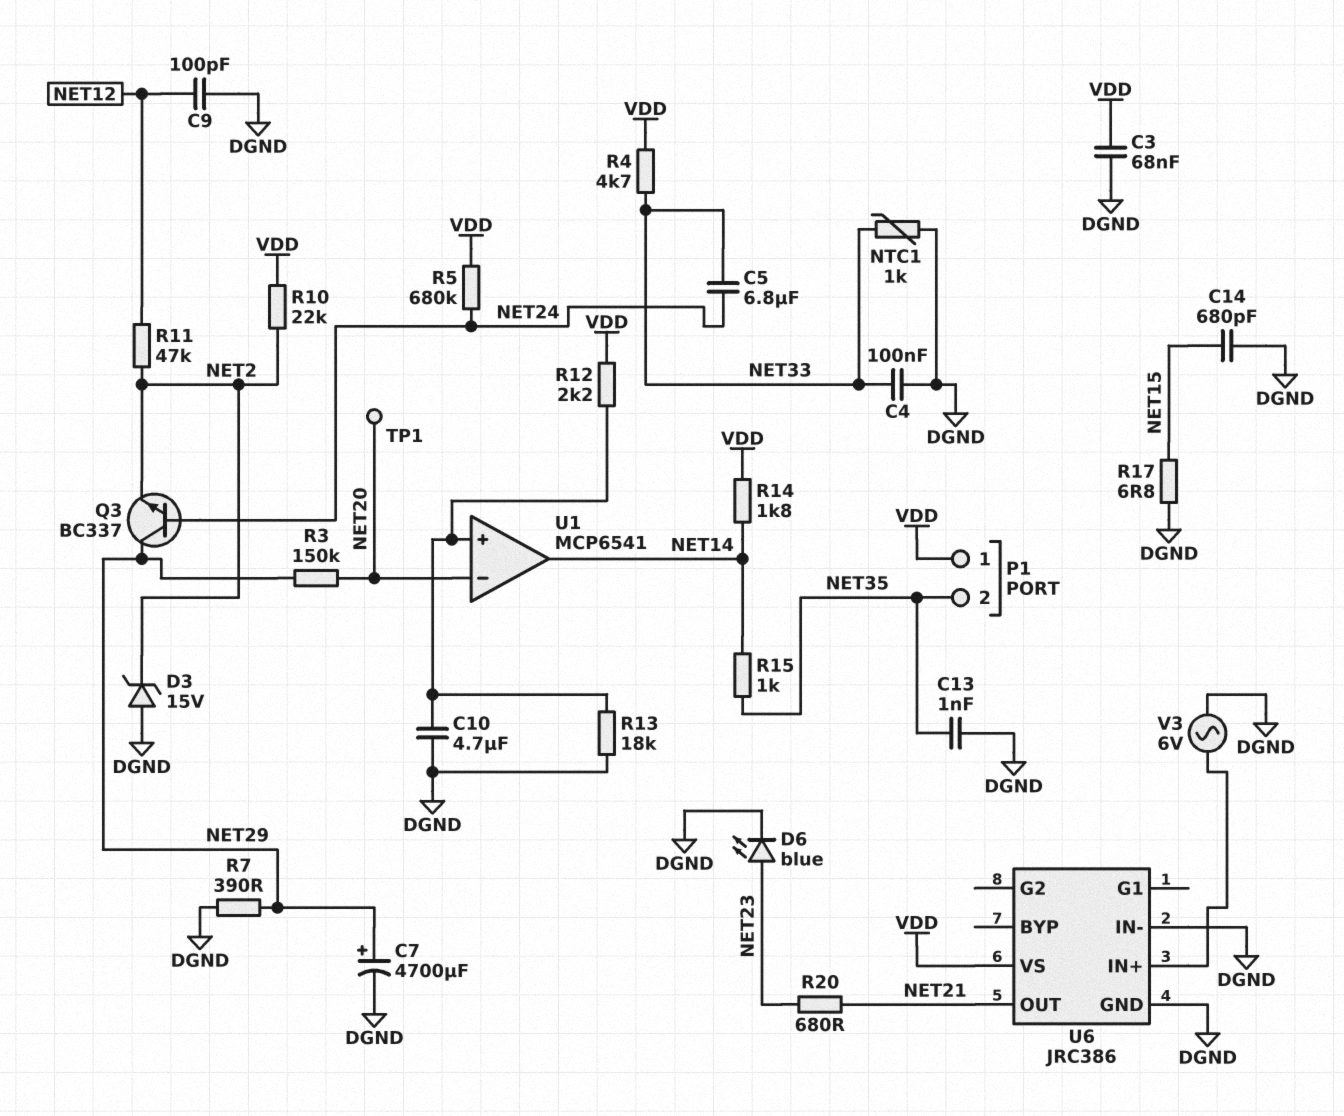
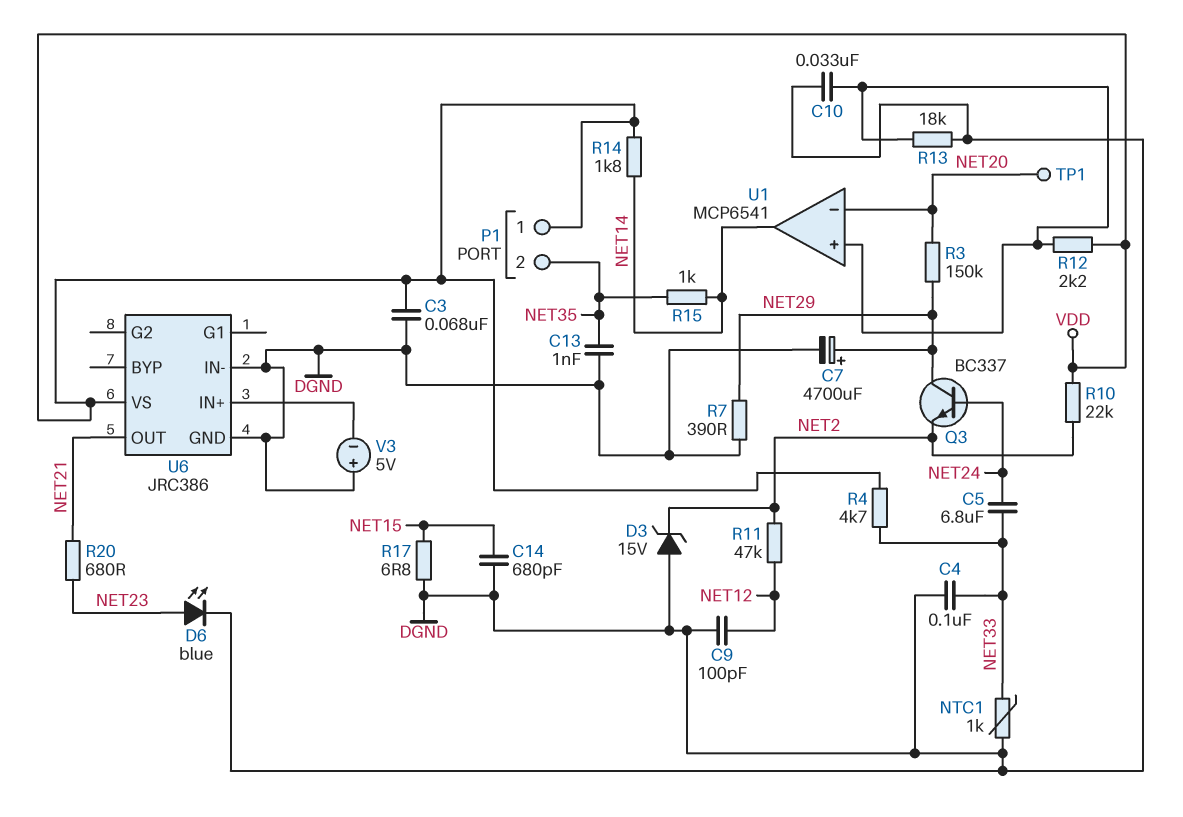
C10: 4.7uF (DGND, U1/in+) -> 33nF (DGND, U1/in+)
R5: 680k (NET24, VDD) -> none
V3: AC 6V (DGND, U6/IN+) -> 5V (plus DGND, minus U6/IN+)

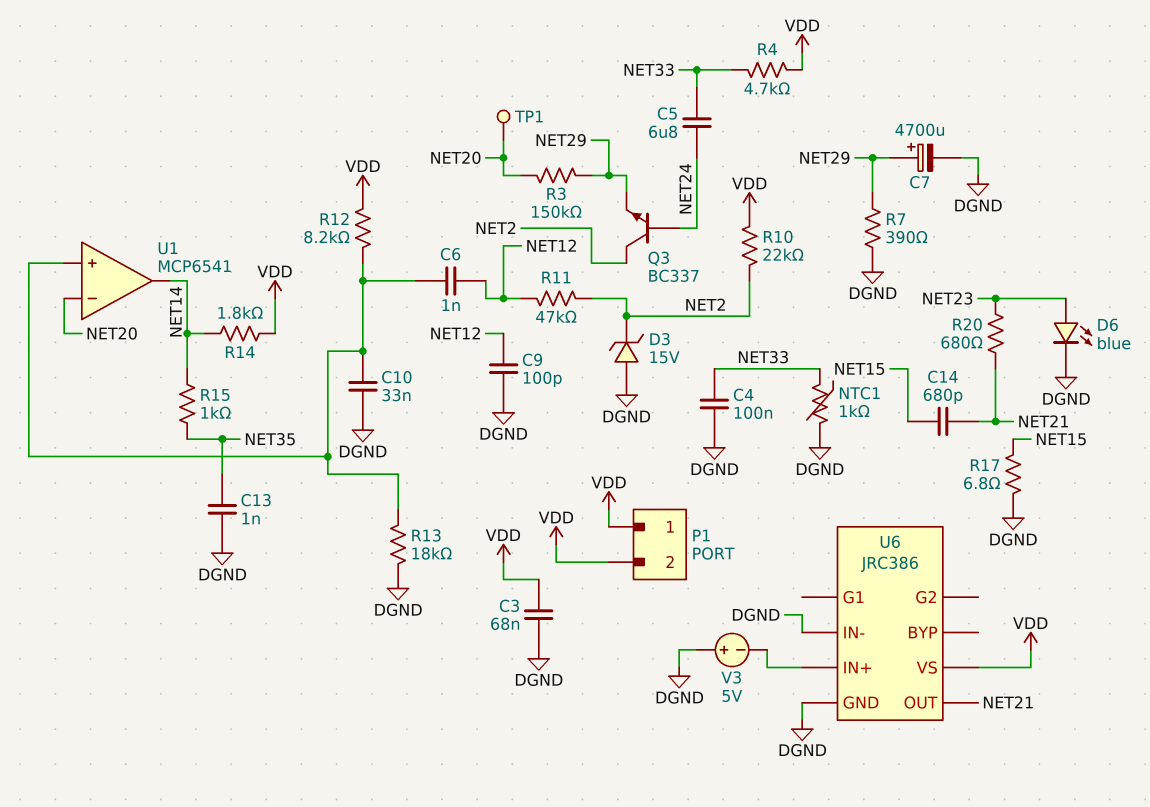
C6: none -> 1nF (NET12, U1/in+)
C14: 680pF (DGND, NET15) -> 680pF (NET15, NET21)
P1 pin 2: NET35 -> VDD
Q3: NPN BC337 (B NET24, C NET29, E NET2) -> NPN BC337 (B NET24, C NET2, E NET29)
R12: 2.2k (U1/in+, VDD) -> 8.2k (U1/in+, VDD)

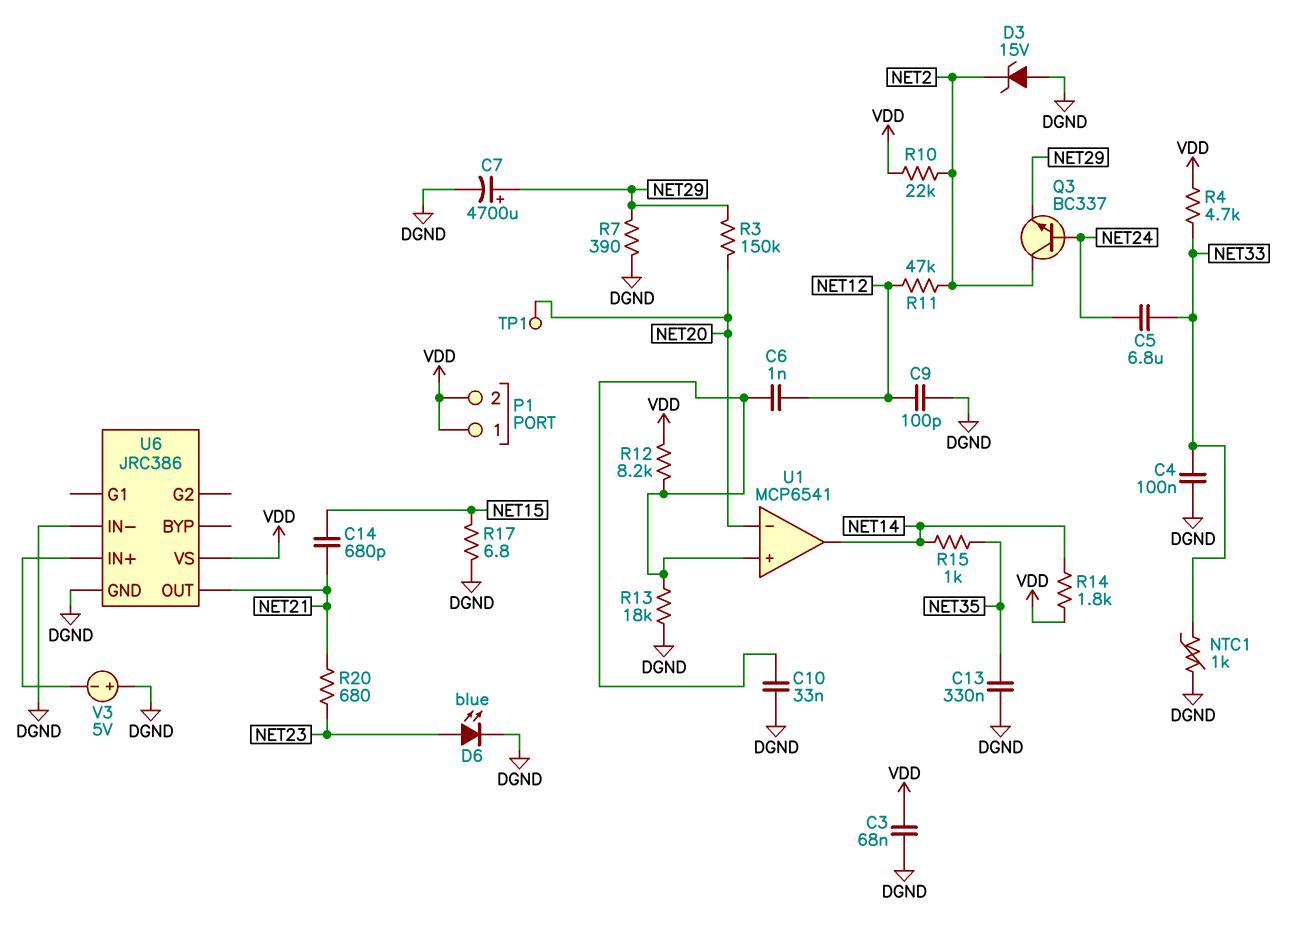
C13: 1nF (DGND, NET35) -> 330nF (DGND, NET35)

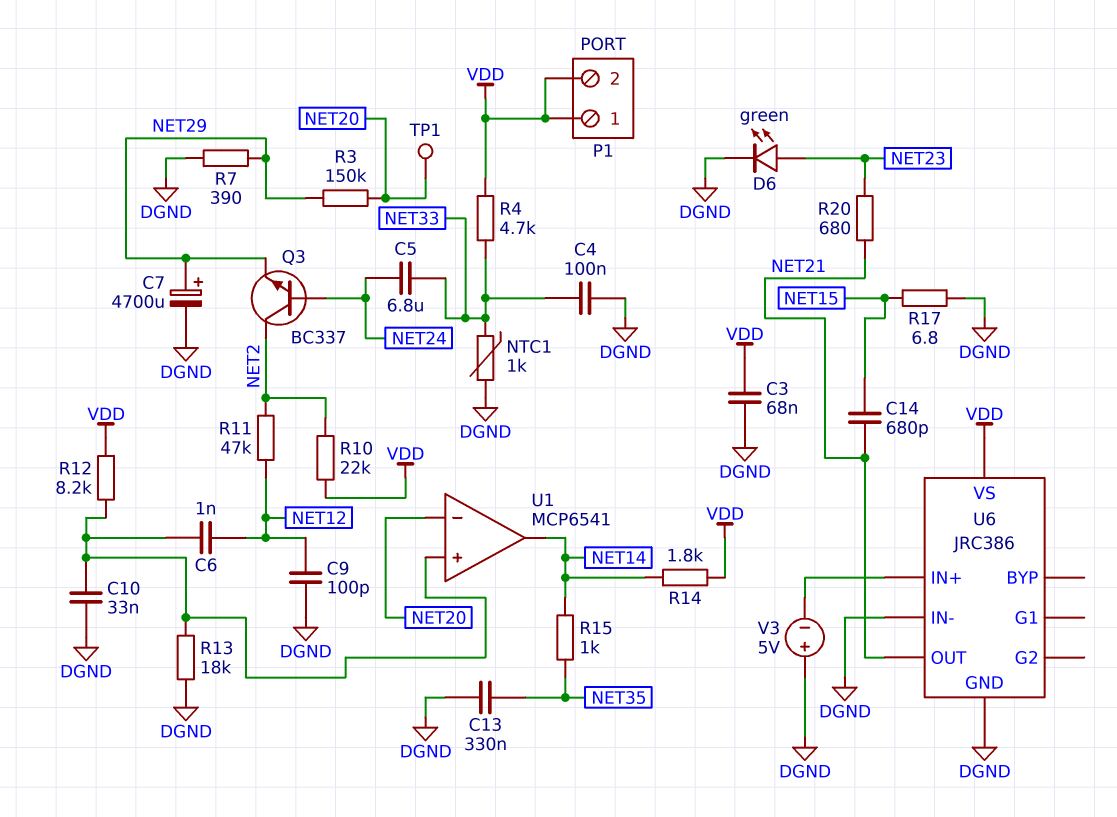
D3: zener 15V (A DGND, K NET2) -> none
D6: LED blue (A NET23, K DGND) -> LED green (A NET23, K DGND)

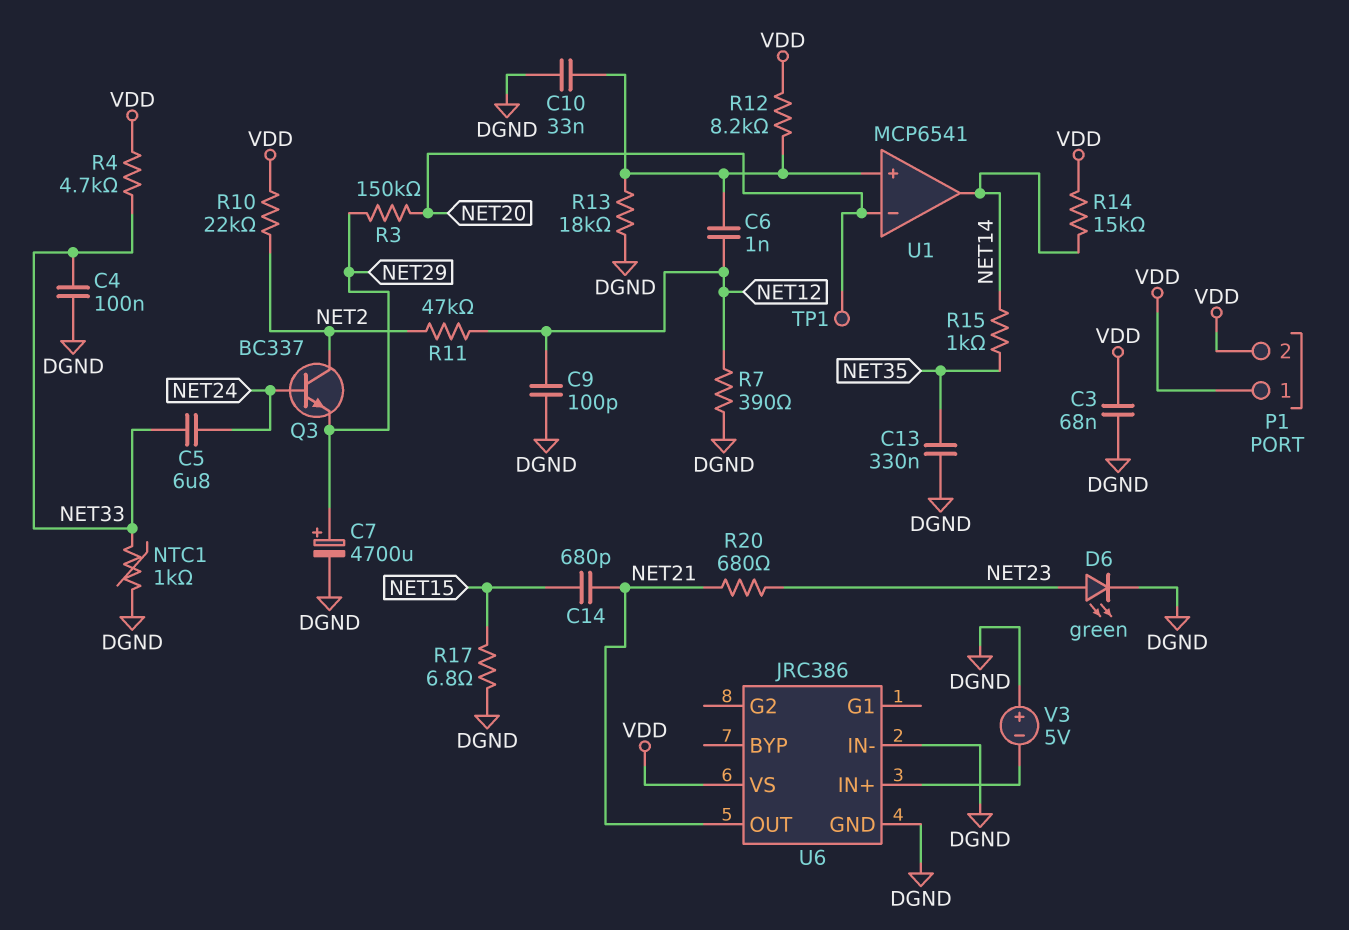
R7: 390 (DGND, NET29) -> 390 (DGND, NET12)
R14: 1.8k (NET14, VDD) -> 15k (NET14, VDD)

